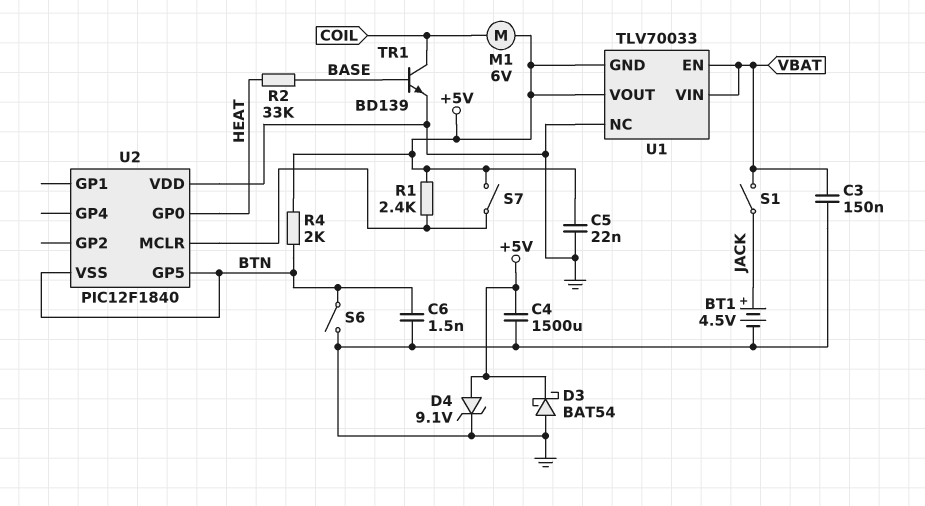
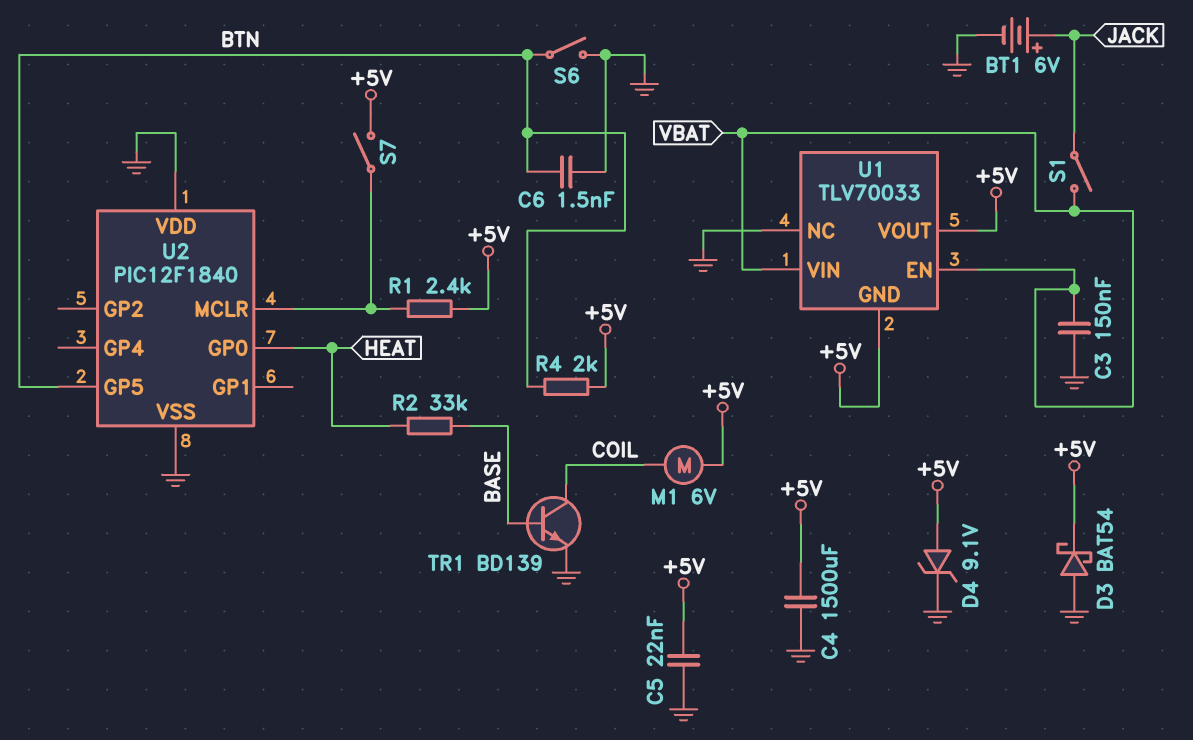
BT1: 4.5V (plus JACK, minus GND) -> 6V (plus JACK, minus GND)
U2 pin VSS: BTN -> GND

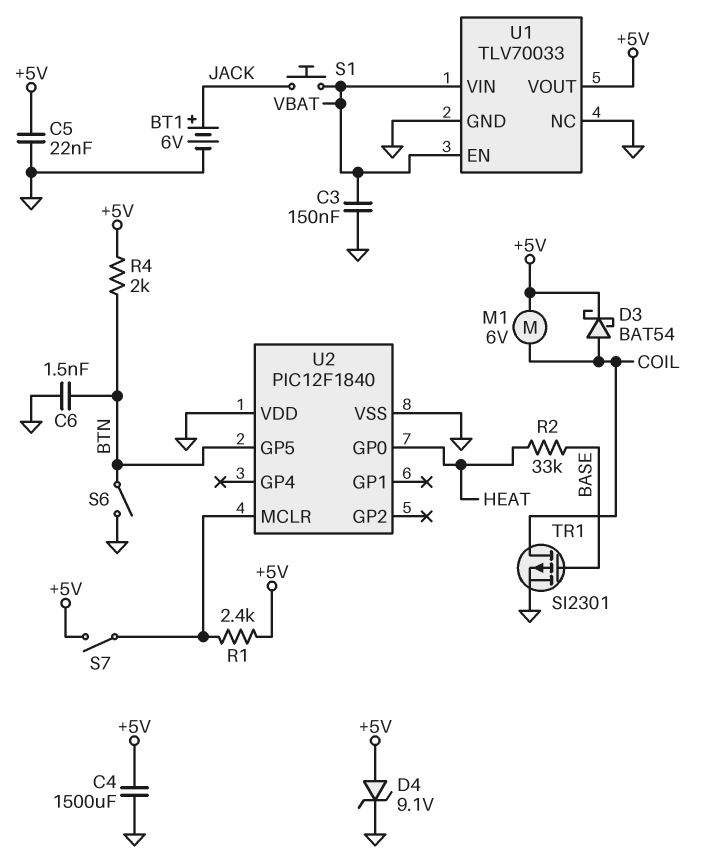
D3: schottky BAT54 (A GND, K +5V) -> schottky BAT54 (A COIL, K +5V)
S1: switch (JACK, VBAT) -> button (JACK, VBAT)
TR1: NPN BD139 (B BASE, C COIL, E GND) -> PMOS SI2301 (G BASE, D COIL, S GND)
U1 pin GND: +5V -> GND

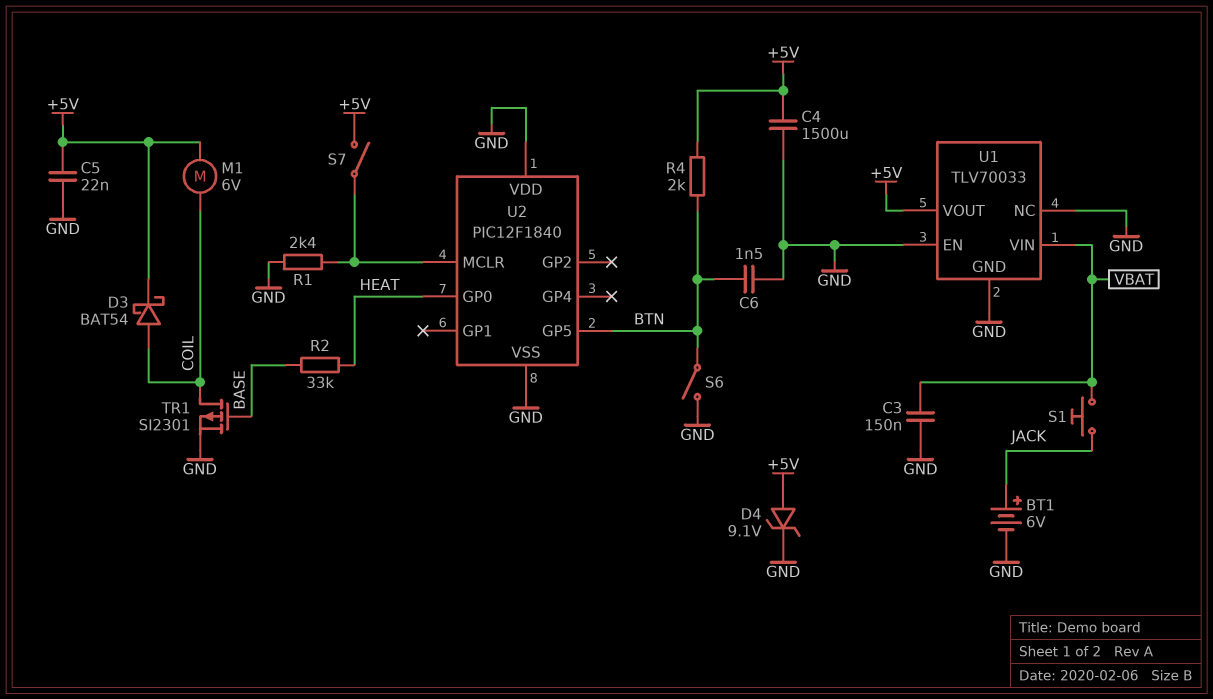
R1: 2.4k (+5V, U2/MCLR) -> 2.4k (GND, U2/MCLR)
U1 pin EN: VBAT -> GND

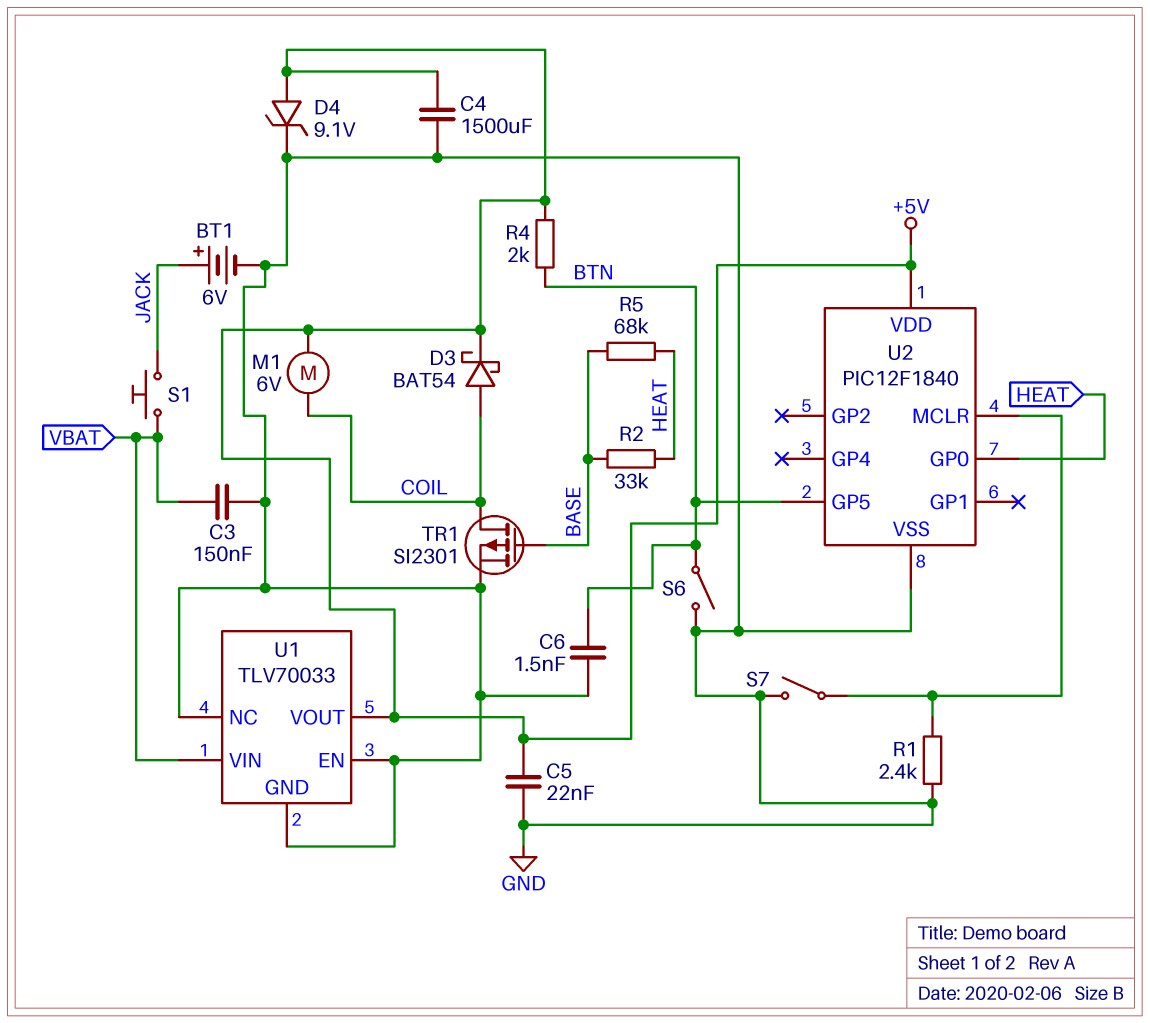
R5: none -> 68k (BASE, HEAT)
S7: switch (+5V, U2/MCLR) -> switch (GND, U2/MCLR)
U2 pin VDD: GND -> +5V

